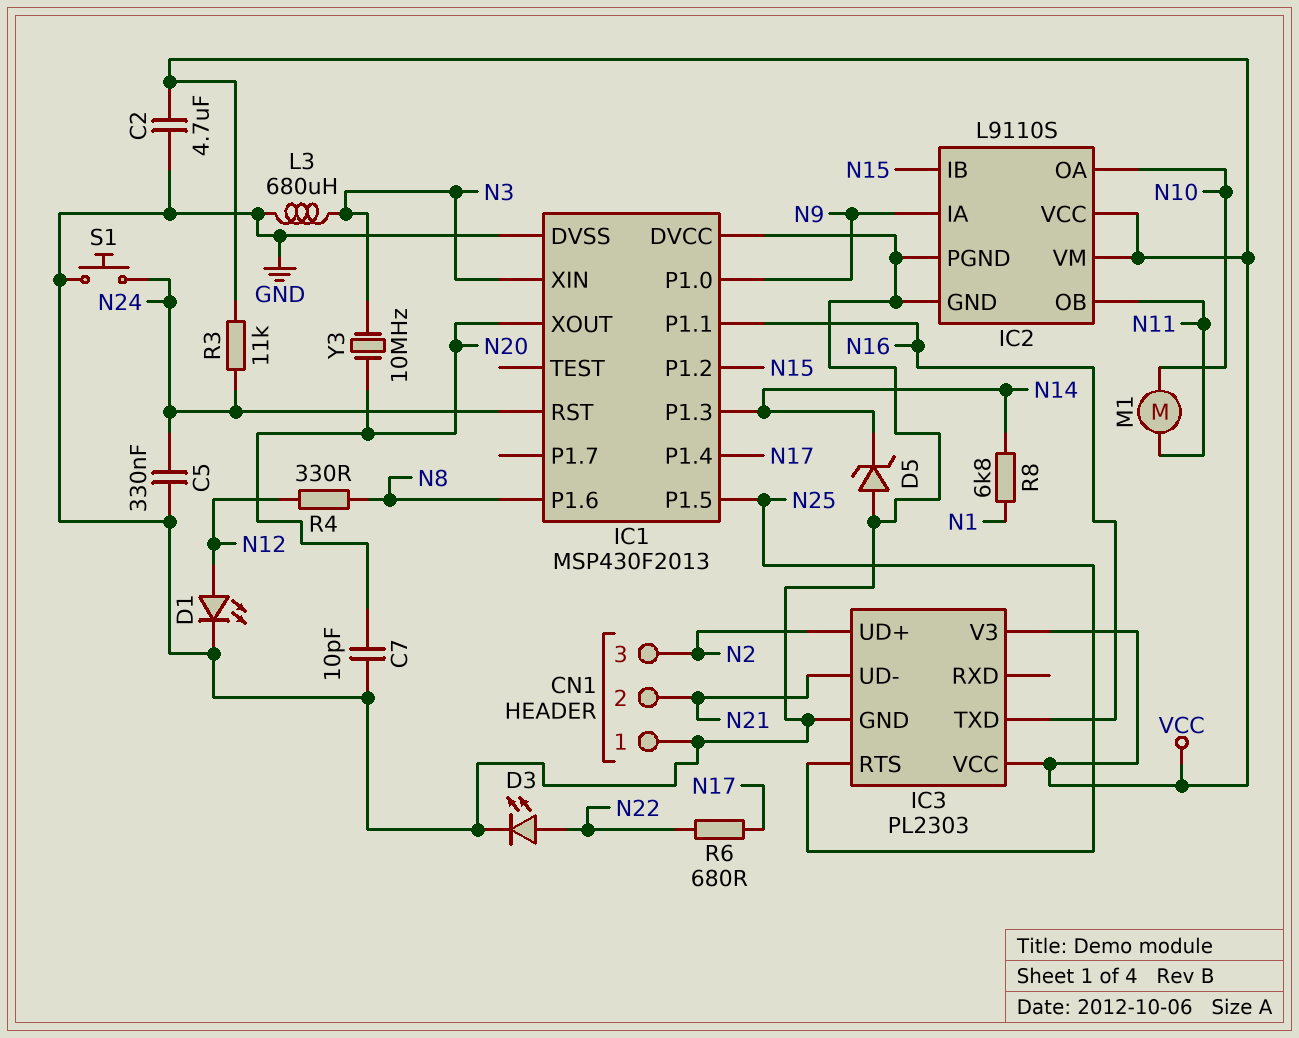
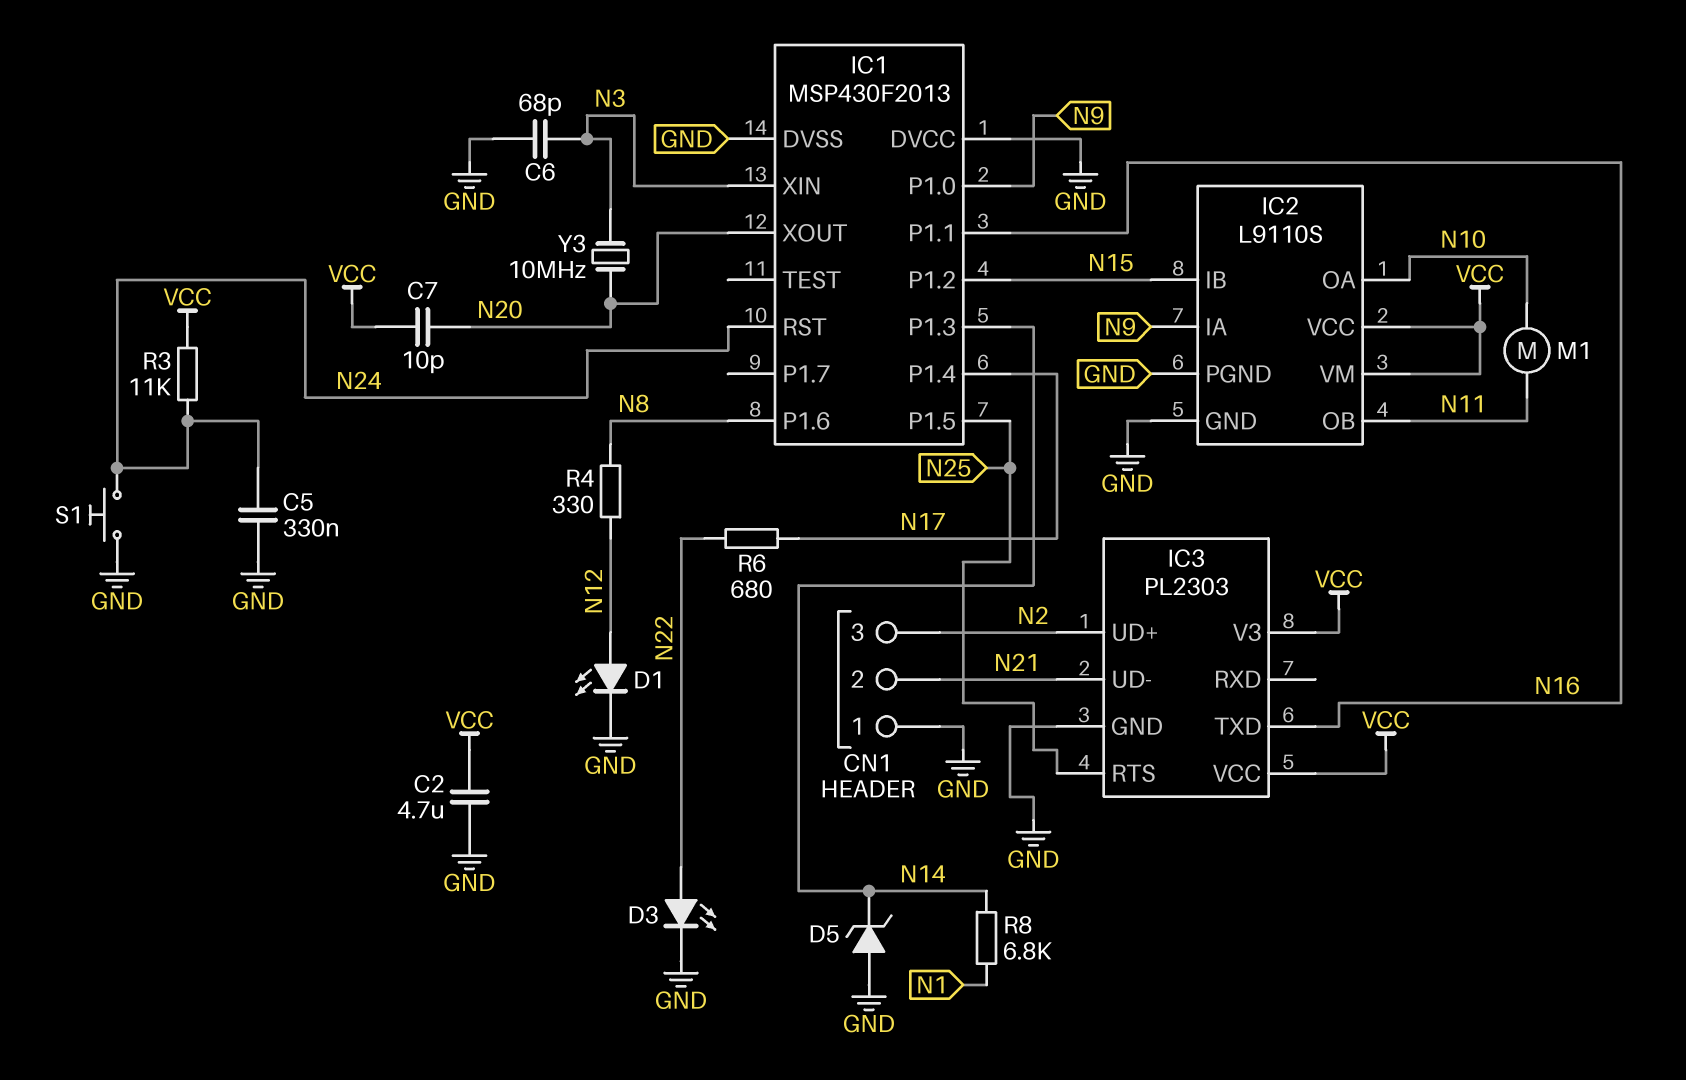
C6: none -> 68pF (GND, N3)
C7: 10pF (GND, N20) -> 10pF (N20, VCC)
L3: 680uH (GND, N3) -> none

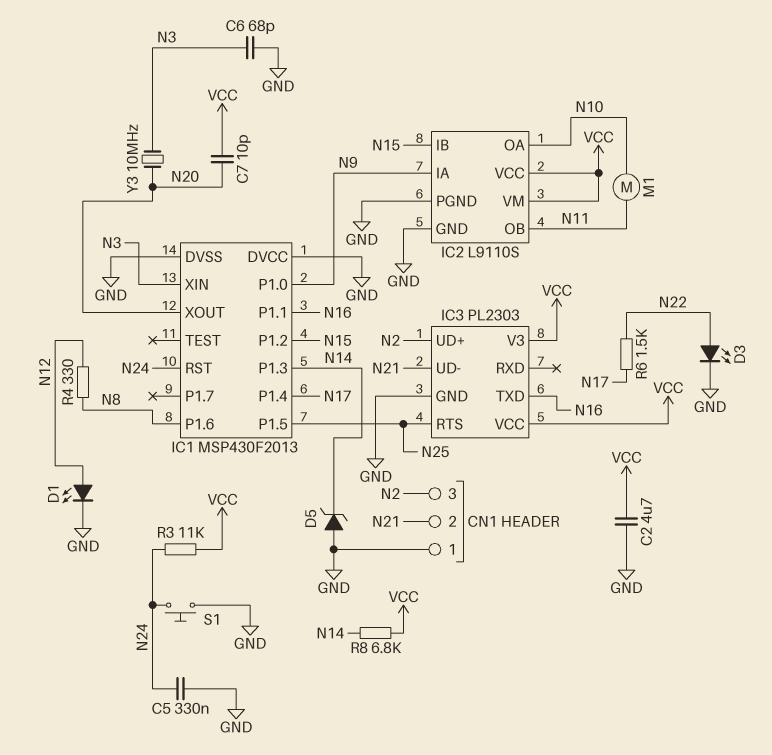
R6: 680 (N17, N22) -> 1.5k (N17, N22)
R8: 6.8k (N1, N14) -> 6.8k (N14, VCC)

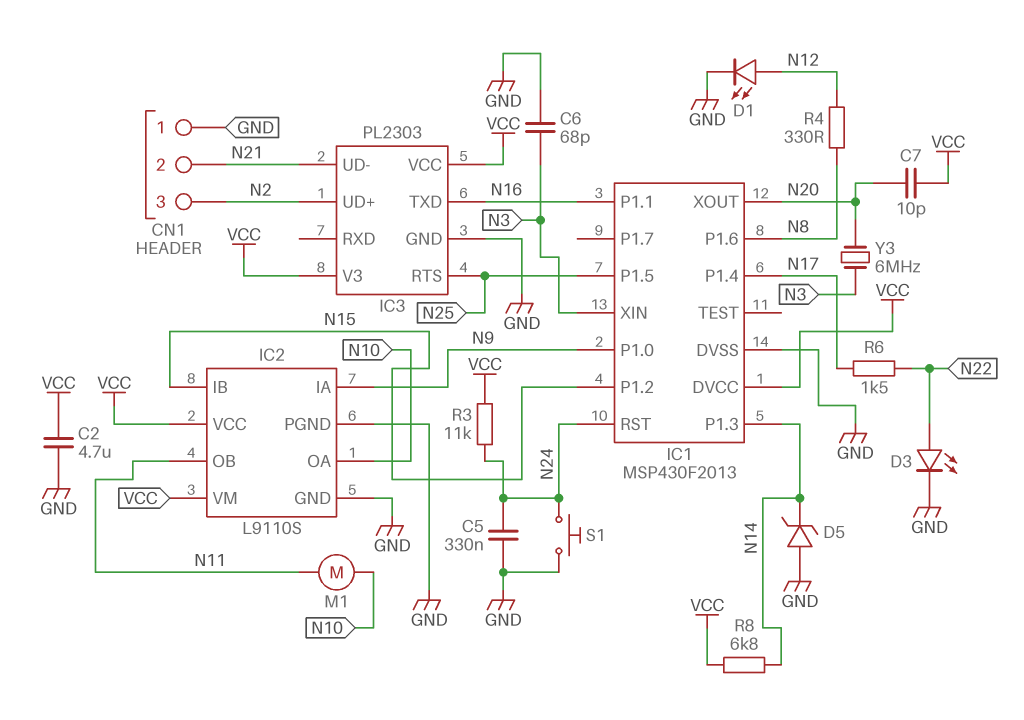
IC1 pin DVCC: GND -> VCC
Y3: 10MHz (N3, N20) -> 6MHz (N3, N20)

